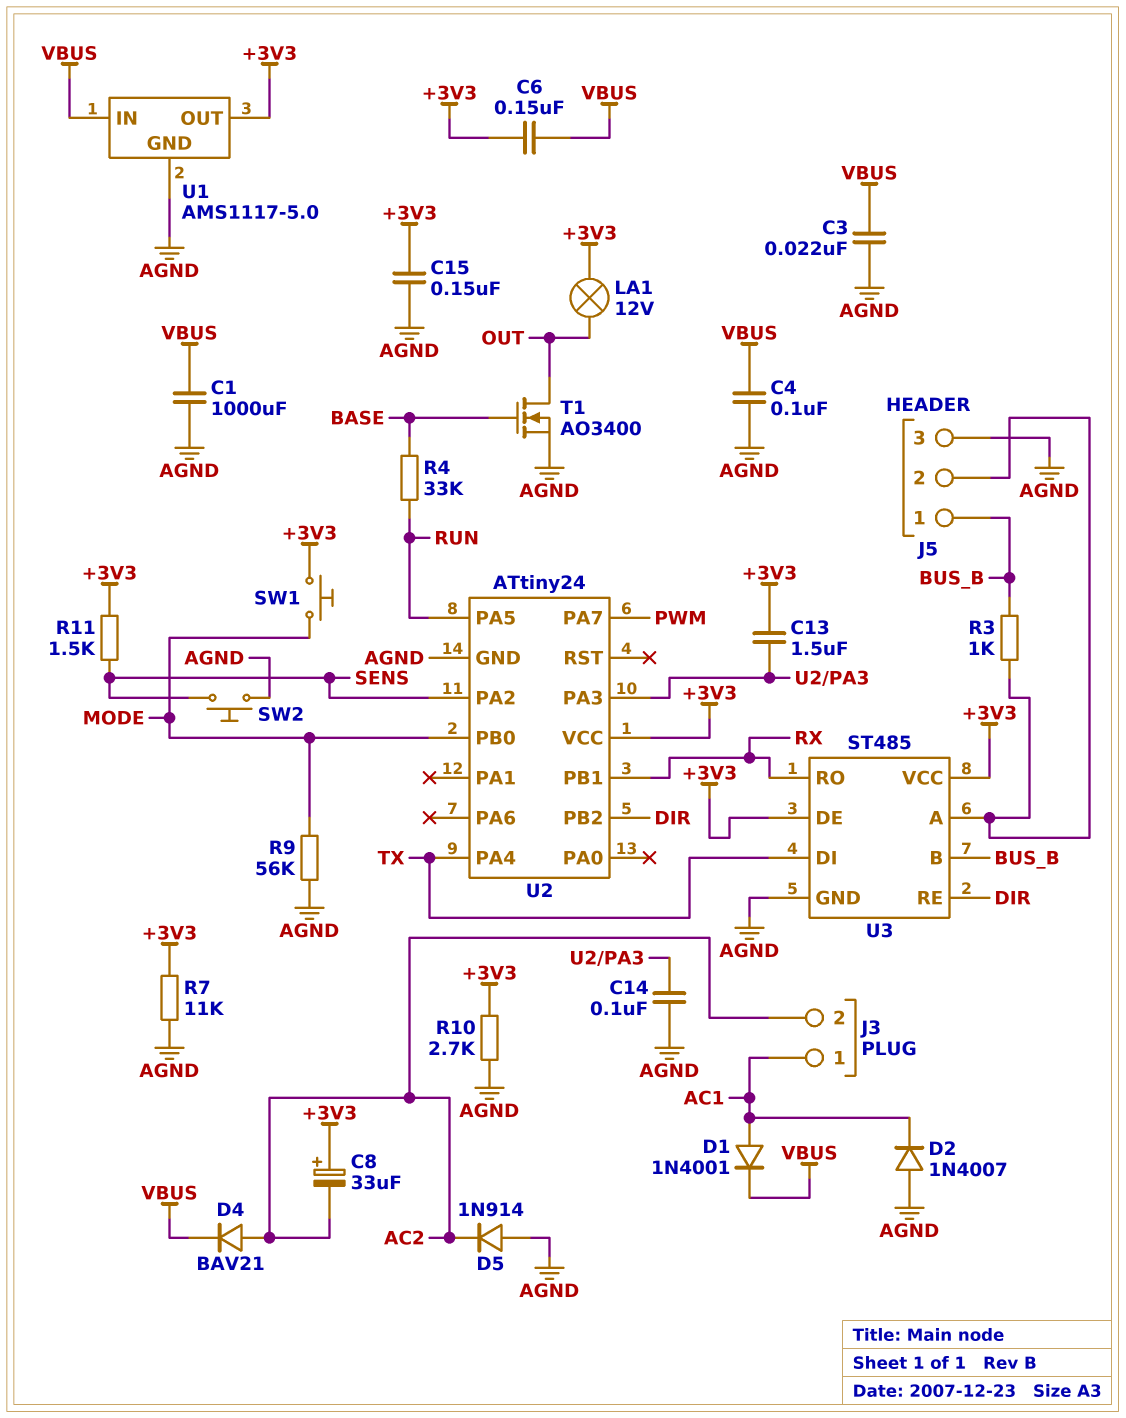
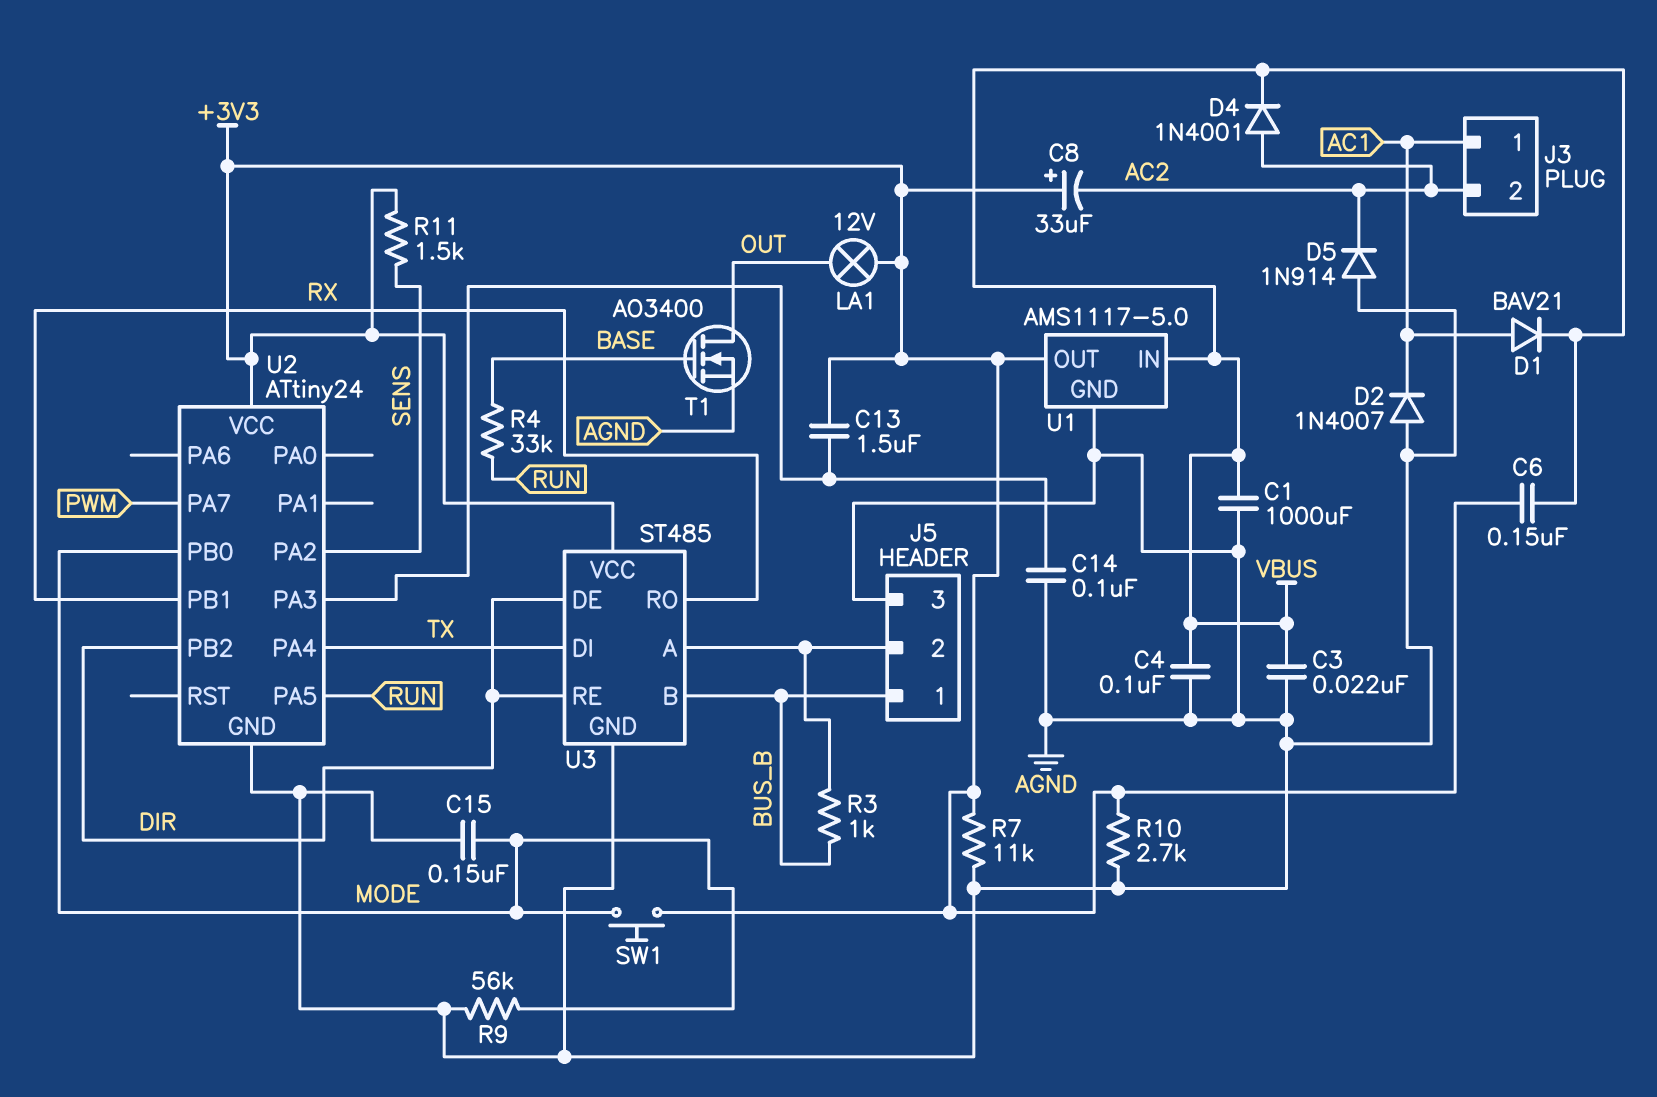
C15: 150nF (+3V3, AGND) -> 150nF (AGND, MODE)
D1: diode 1N4001 (A AC1, K VBUS) -> diode BAV21 (A AC1, K VBUS)
D4: diode BAV21 (A AC2, K VBUS) -> diode 1N4001 (A AC2, K VBUS)
SW2: button (AGND, SENS) -> none
U3 pin DE: +3V3 -> DIR

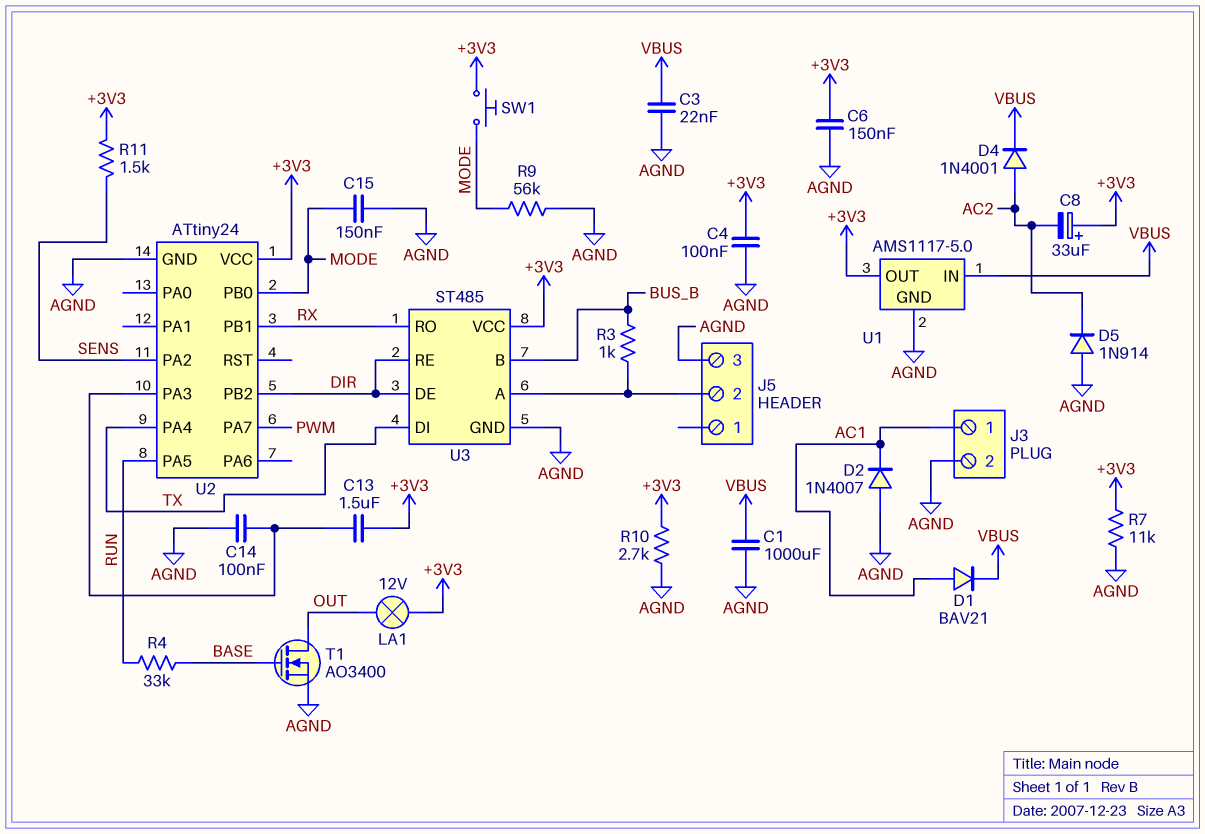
C4: 100nF (AGND, VBUS) -> 100nF (+3V3, AGND)
C6: 150nF (+3V3, VBUS) -> 150nF (+3V3, AGND)
J3 pin 2: AC2 -> AGND
J5 pin 1: BUS_B -> none

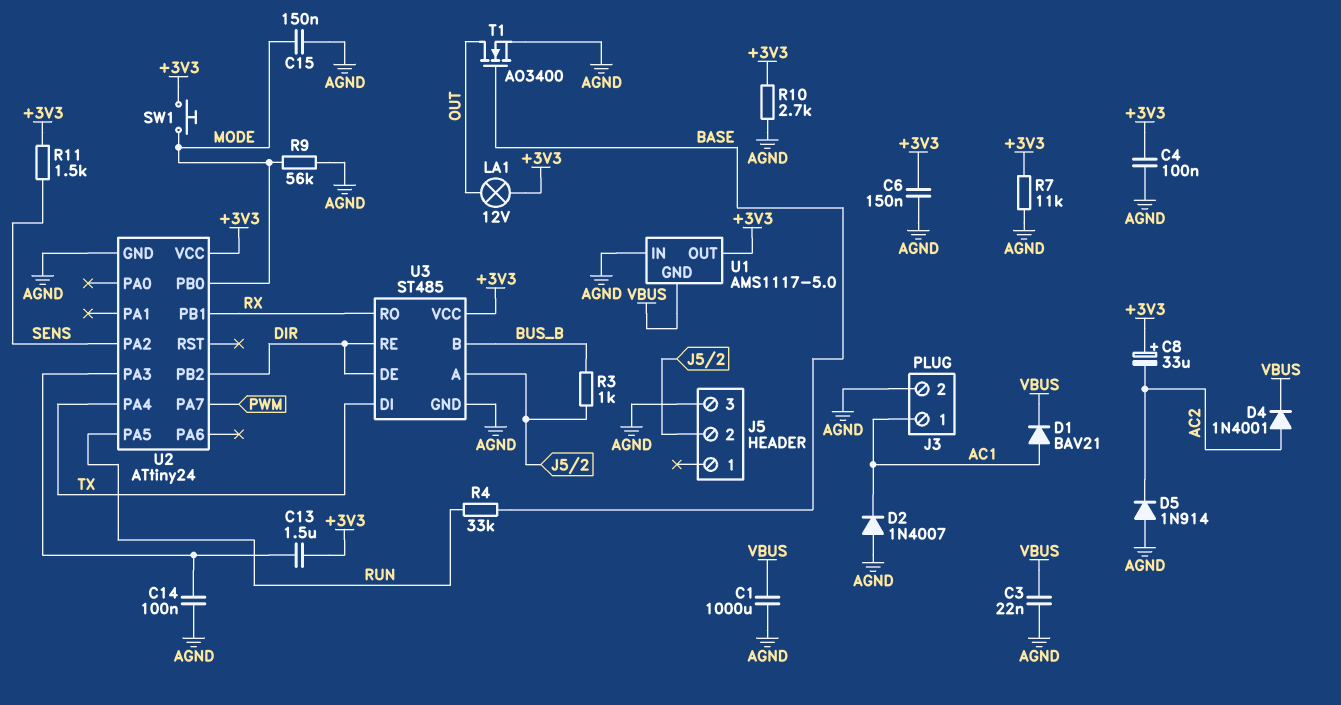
U1 pin GND: AGND -> VBUS
U1 pin IN: VBUS -> AGND

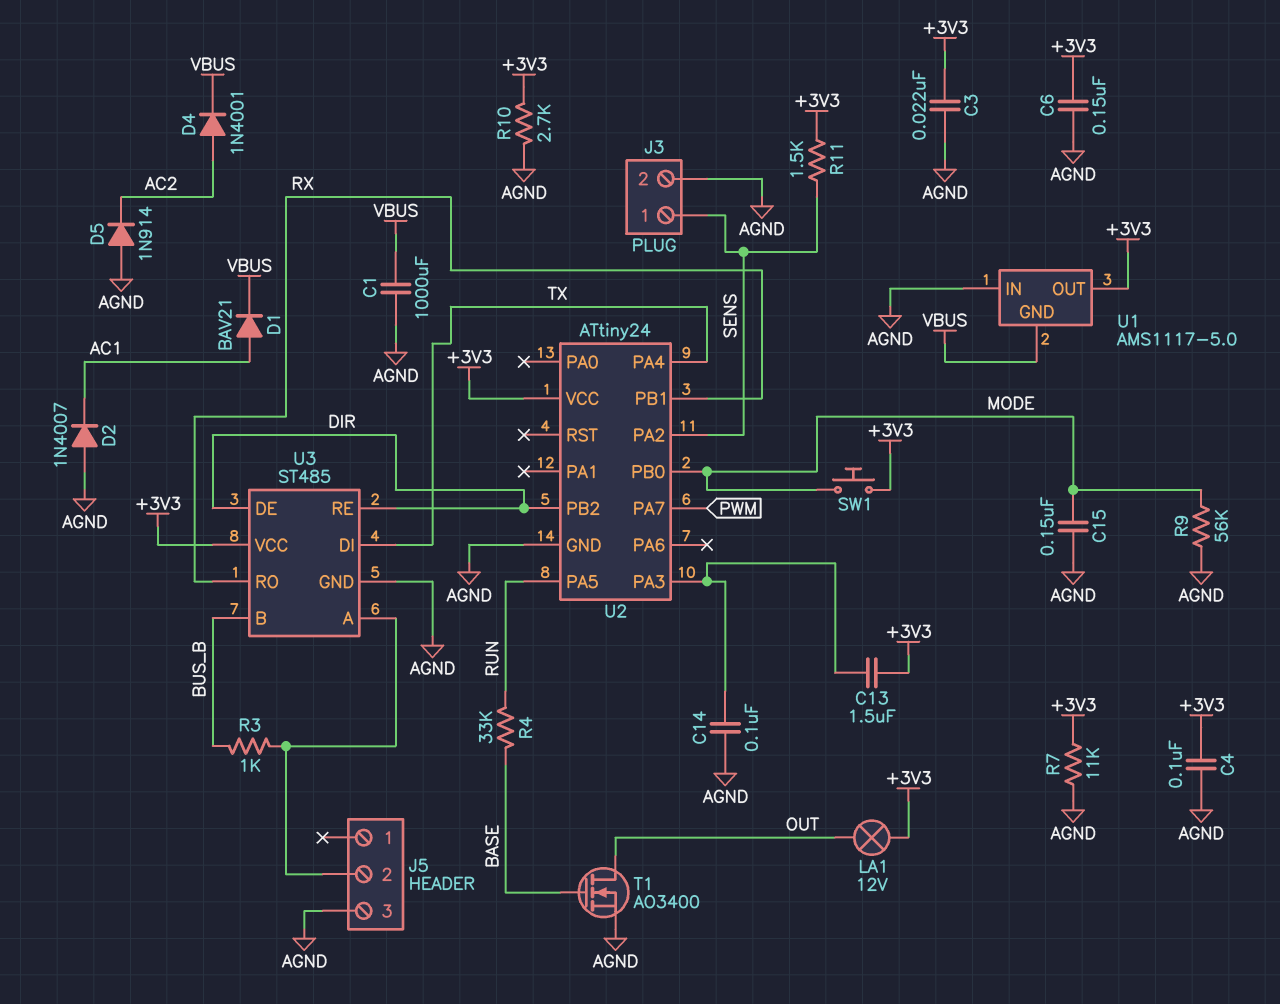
C3: 22nF (AGND, VBUS) -> 22nF (+3V3, AGND)
C8: 33uF (plus +3V3, minus AC2) -> none
J3 pin 1: AC1 -> SENS

